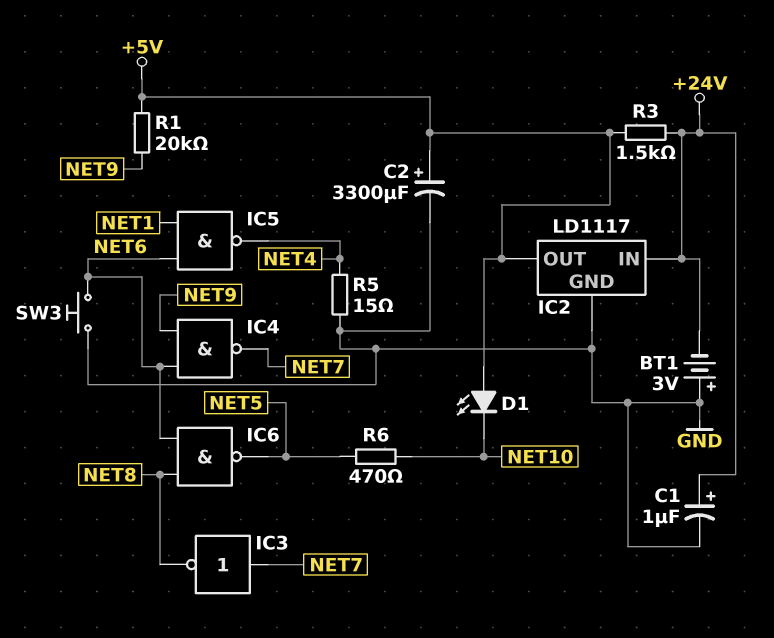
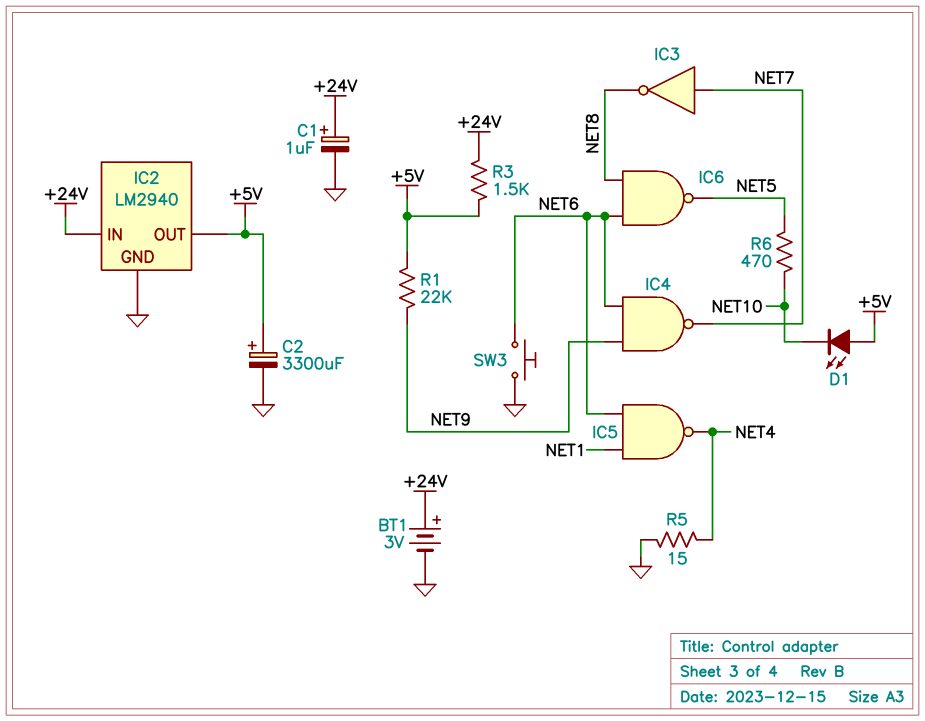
BT1: 3V (plus GND, minus +24V) -> 3V (plus +24V, minus GND)
IC2: LD1117 -> LM2940
R1: 20k (+5V, NET9) -> 22k (+5V, NET9)

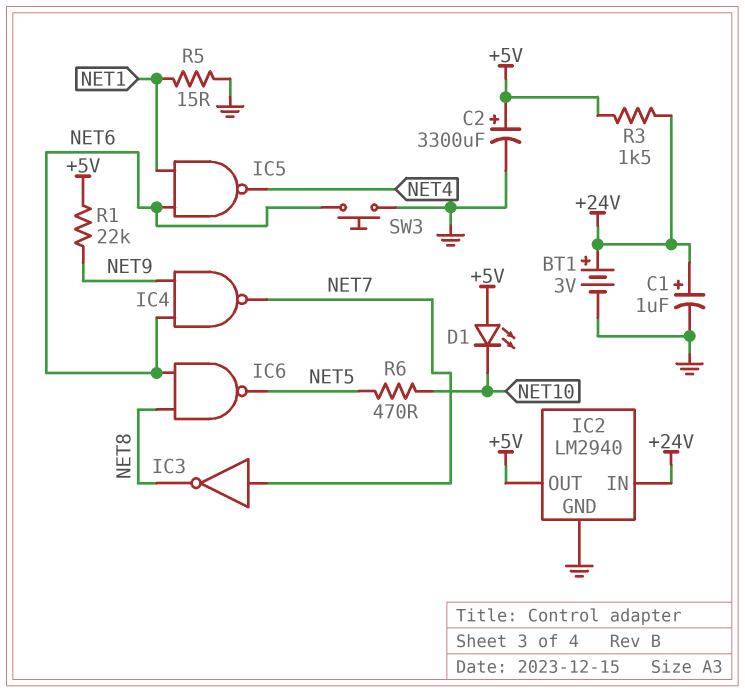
R5: 15 (GND, NET4) -> 15 (GND, NET1)

